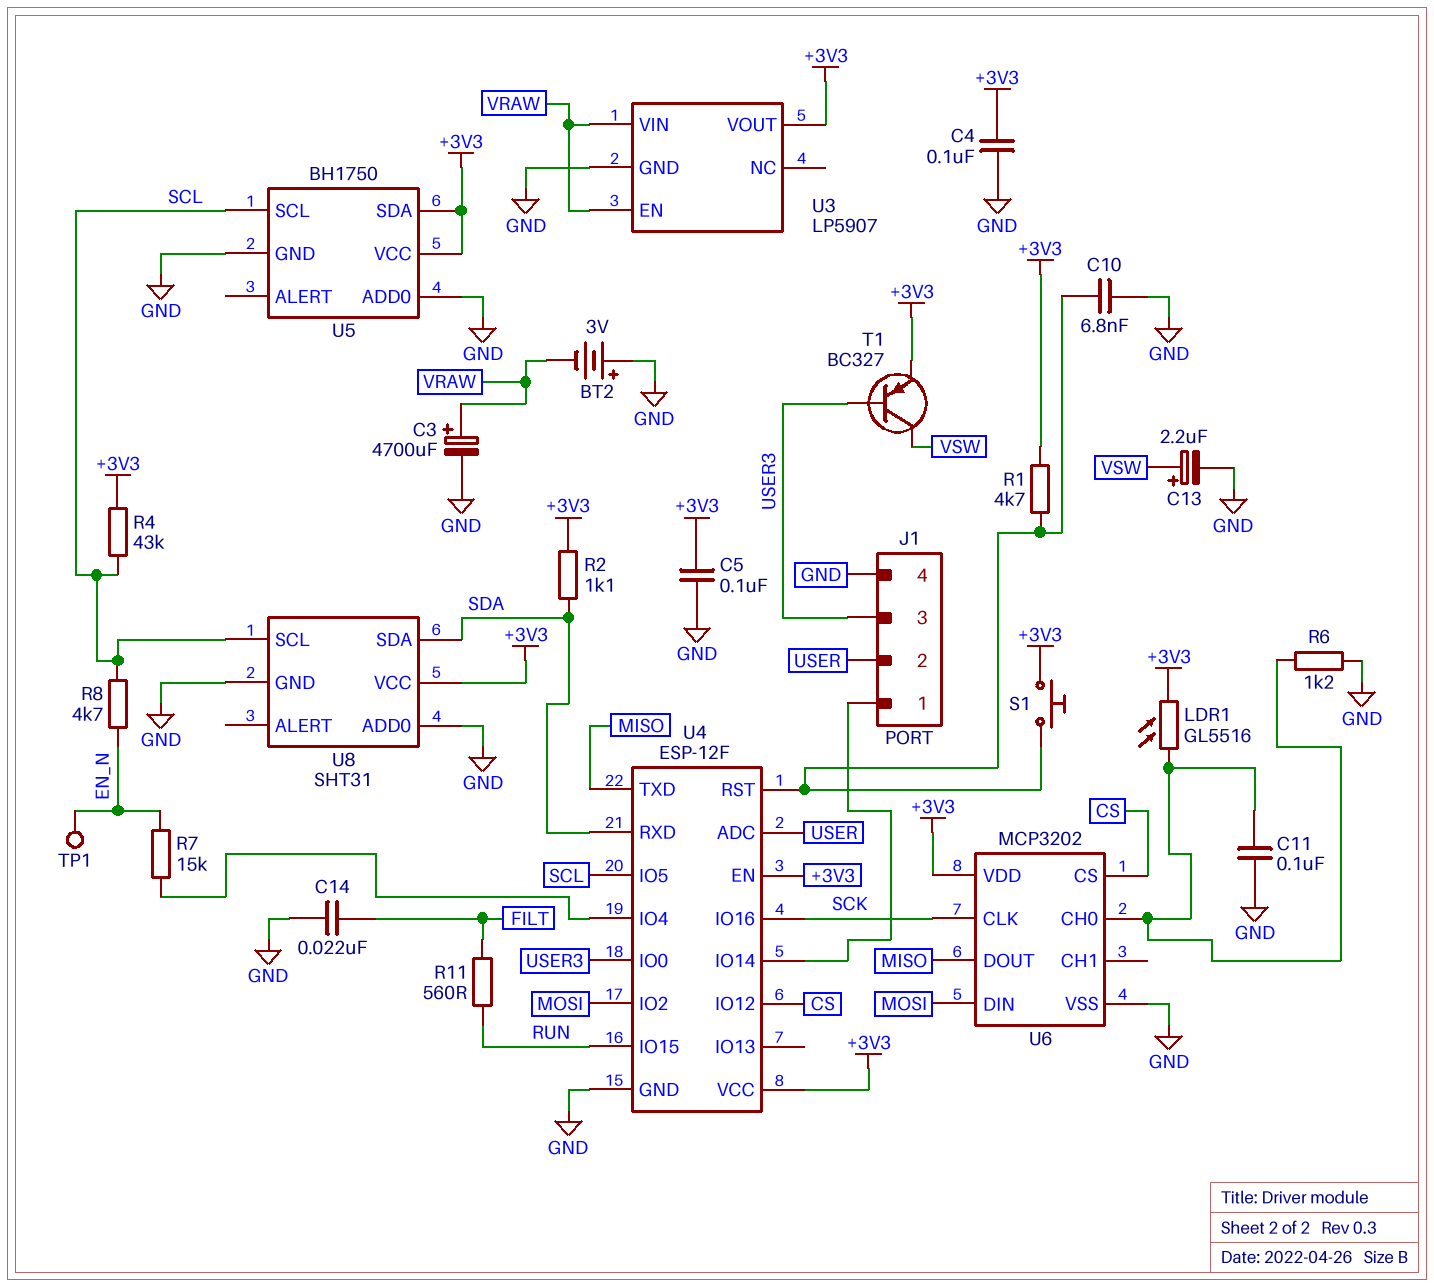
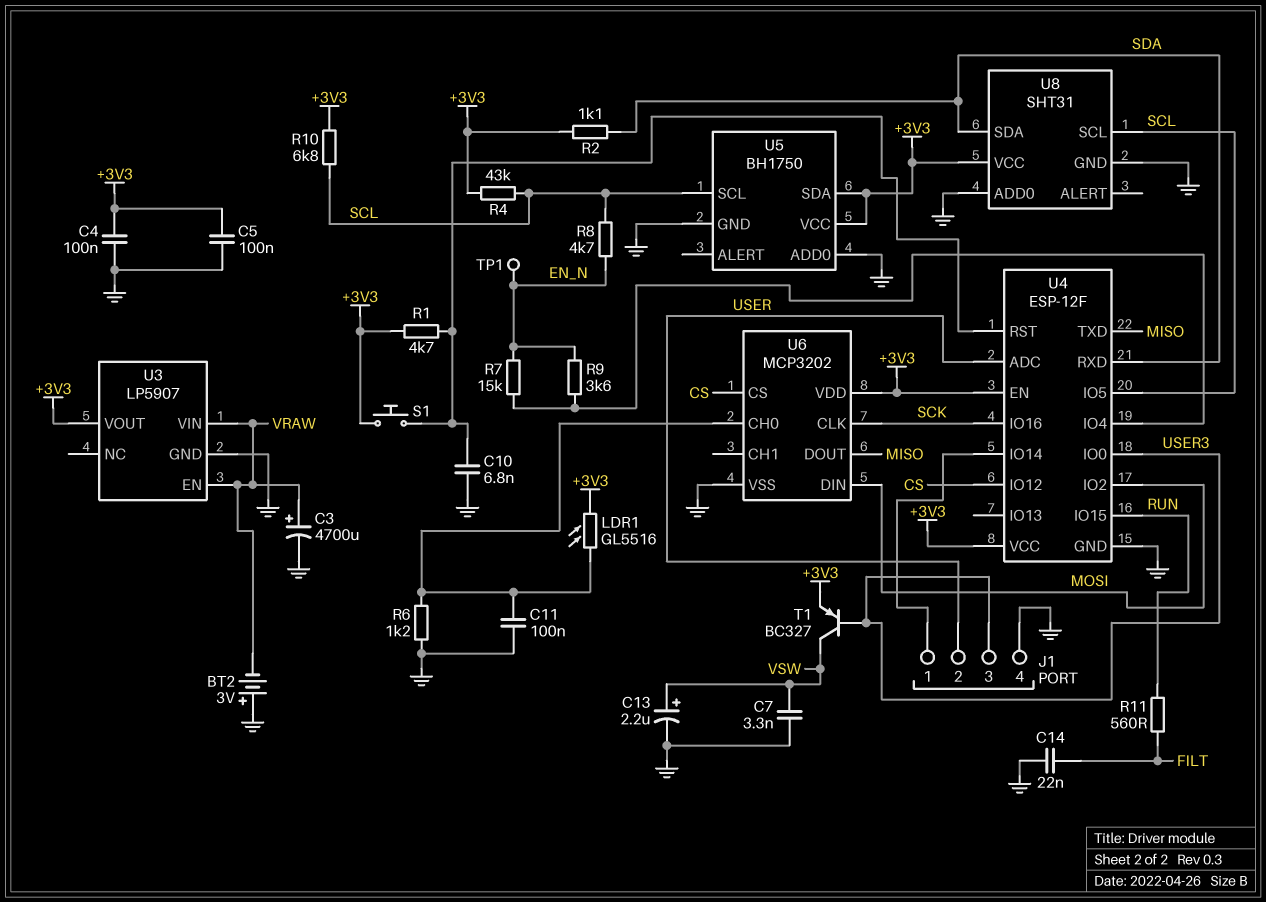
C7: none -> 3.3nF (GND, VSW)
R9: none -> 3.6k (EN_N, U4/IO4)
R10: none -> 6.8k (+3V3, SCL)

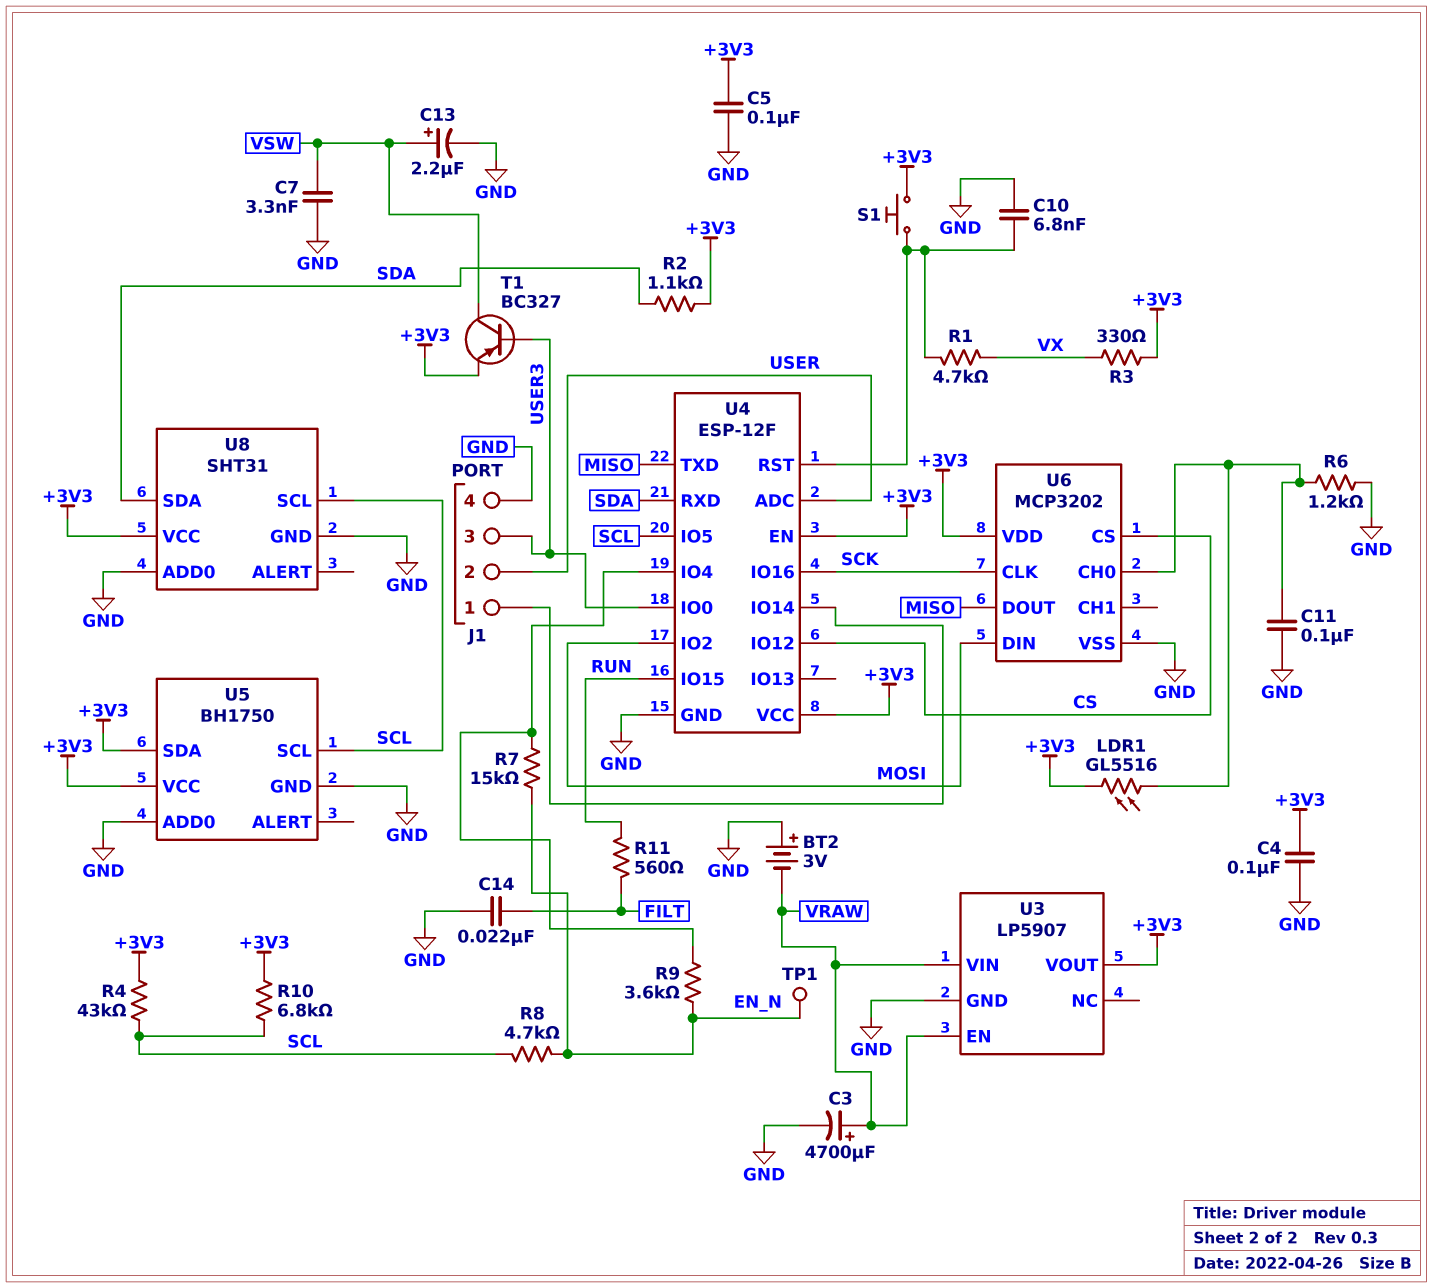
R1: 4.7k (+3V3, U4/RST) -> 4.7k (U4/RST, VX)
R3: none -> 330 (+3V3, VX)

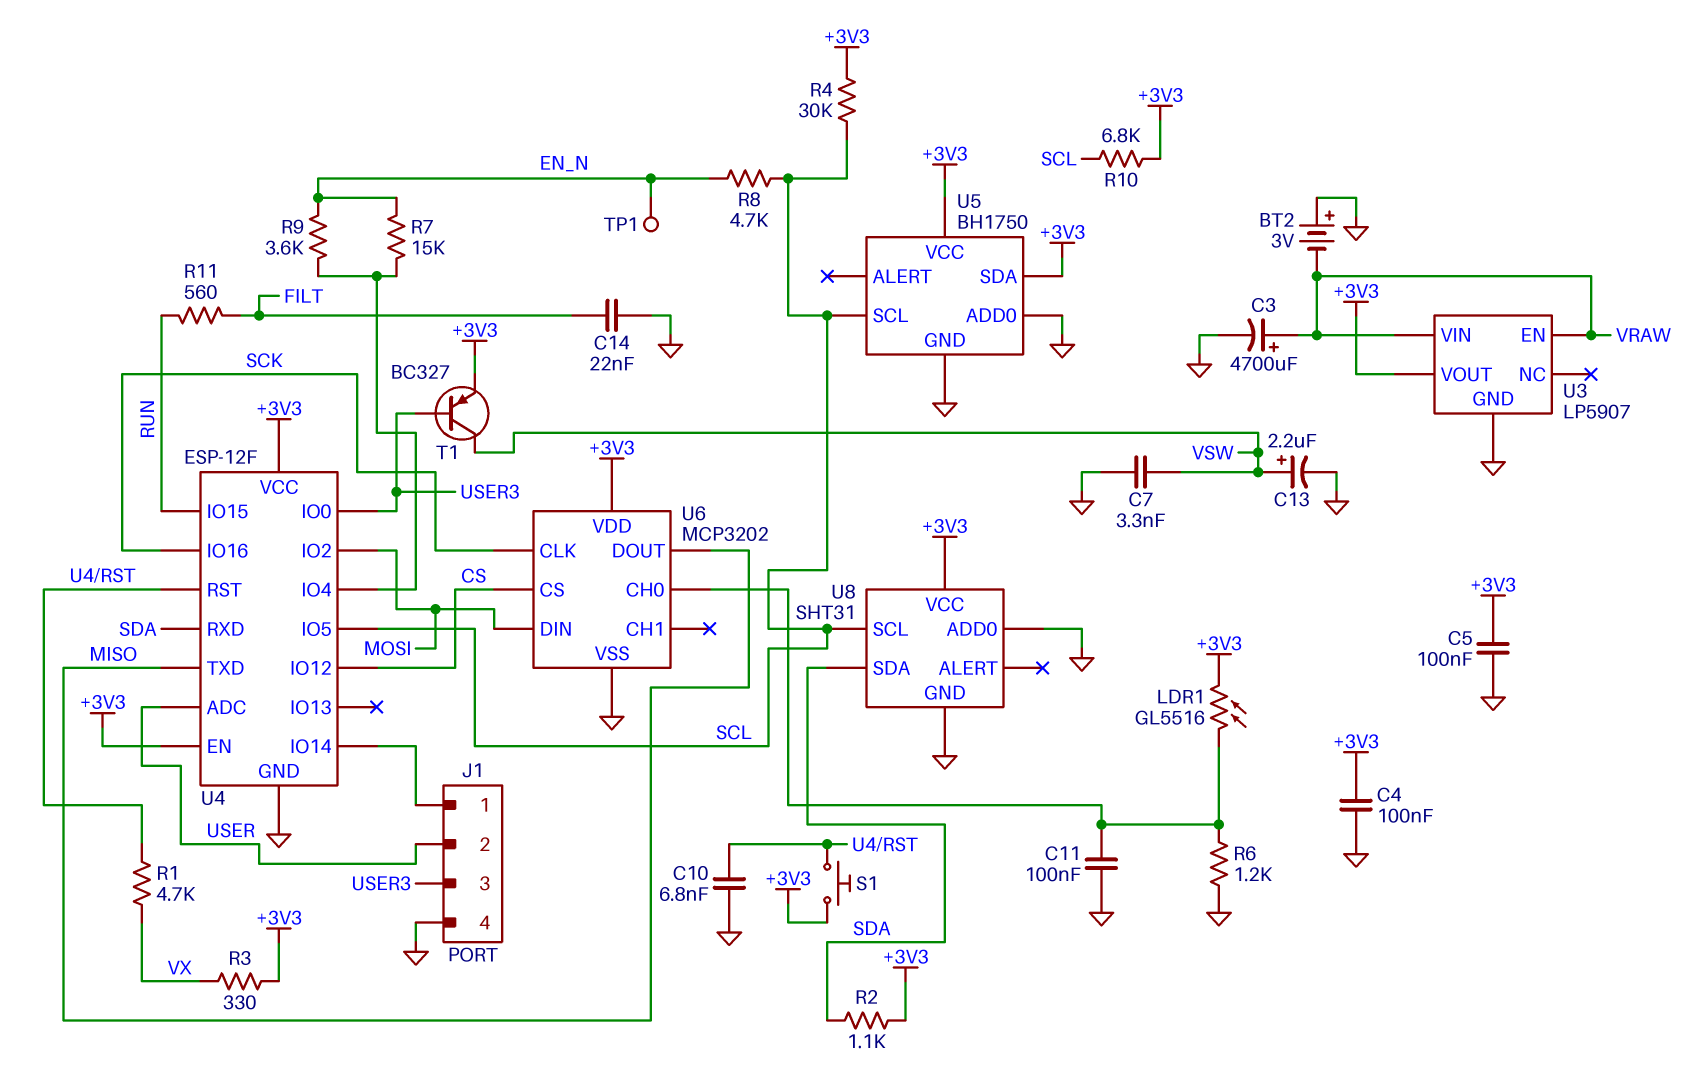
R4: 43k (+3V3, SCL) -> 30k (+3V3, SCL)

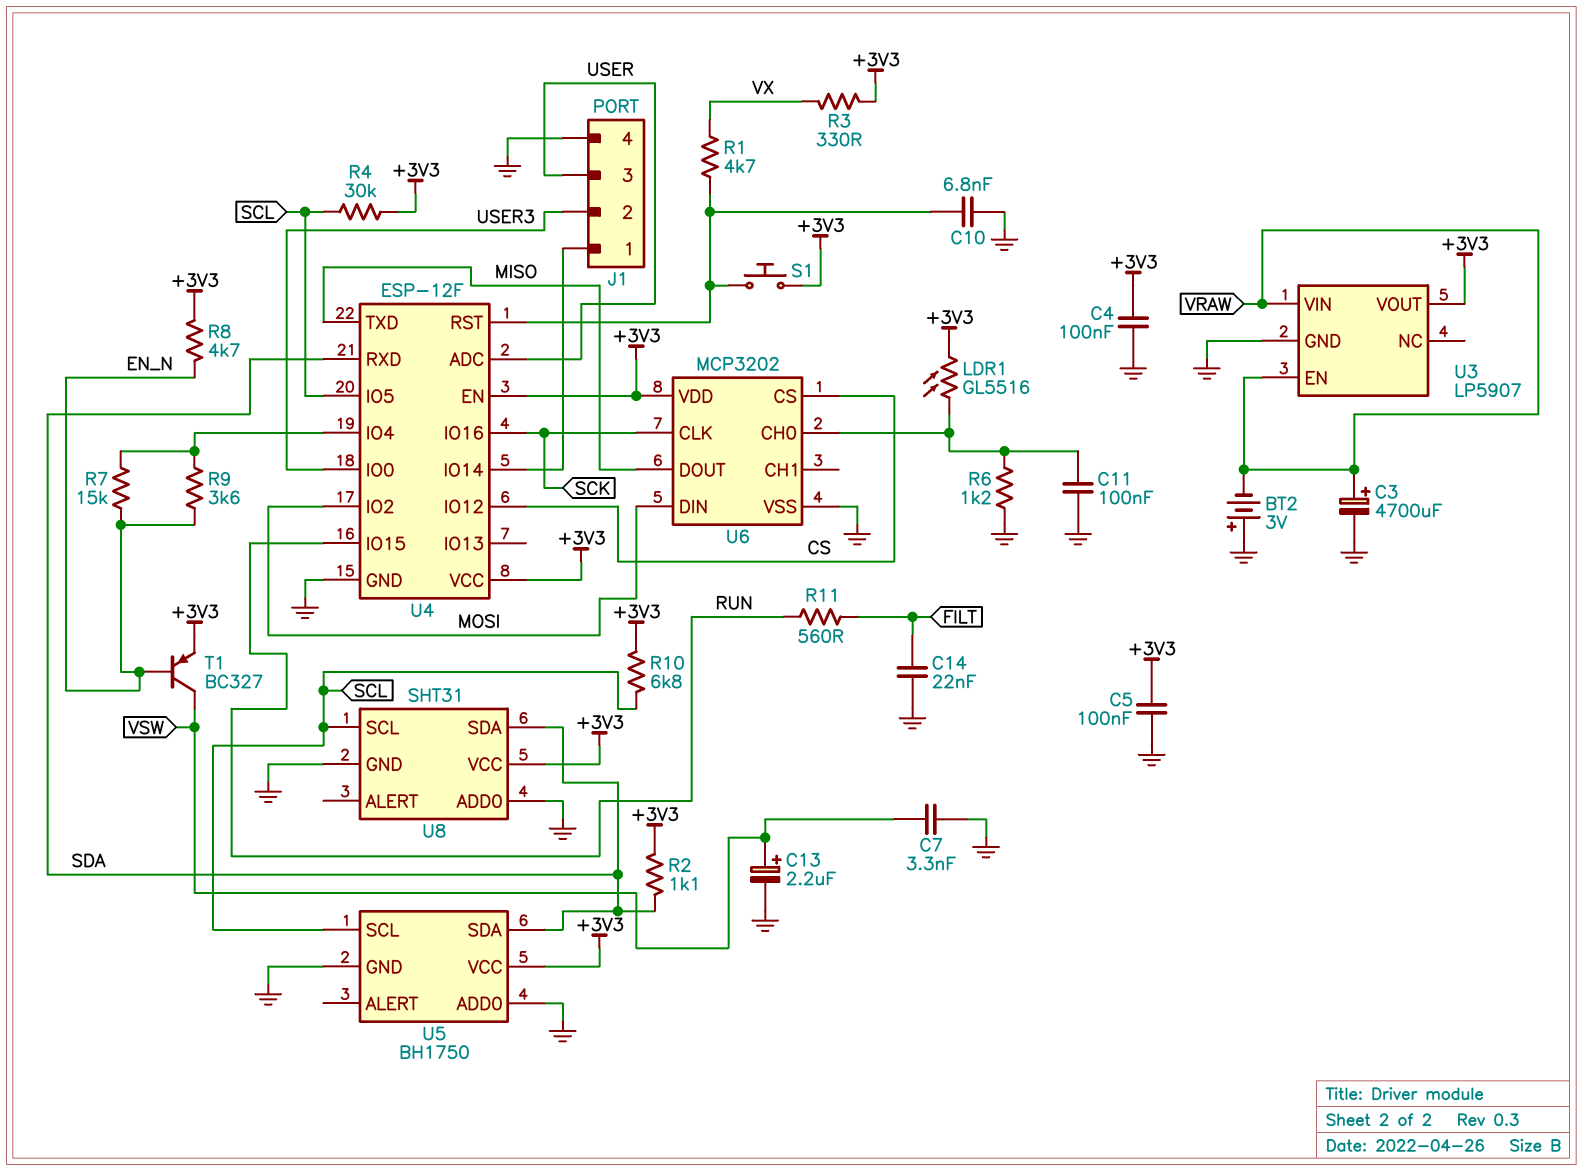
J1 pin 2: USER -> USER3
J1 pin 3: USER3 -> USER
R8: 4.7k (EN_N, SCL) -> 4.7k (+3V3, EN_N)
T1: PNP BC327 (B USER3, C VSW, E +3V3) -> PNP BC327 (B EN_N, C VSW, E +3V3)
TP1: test point (EN_N) -> none
U5 pin SDA: +3V3 -> SDA

